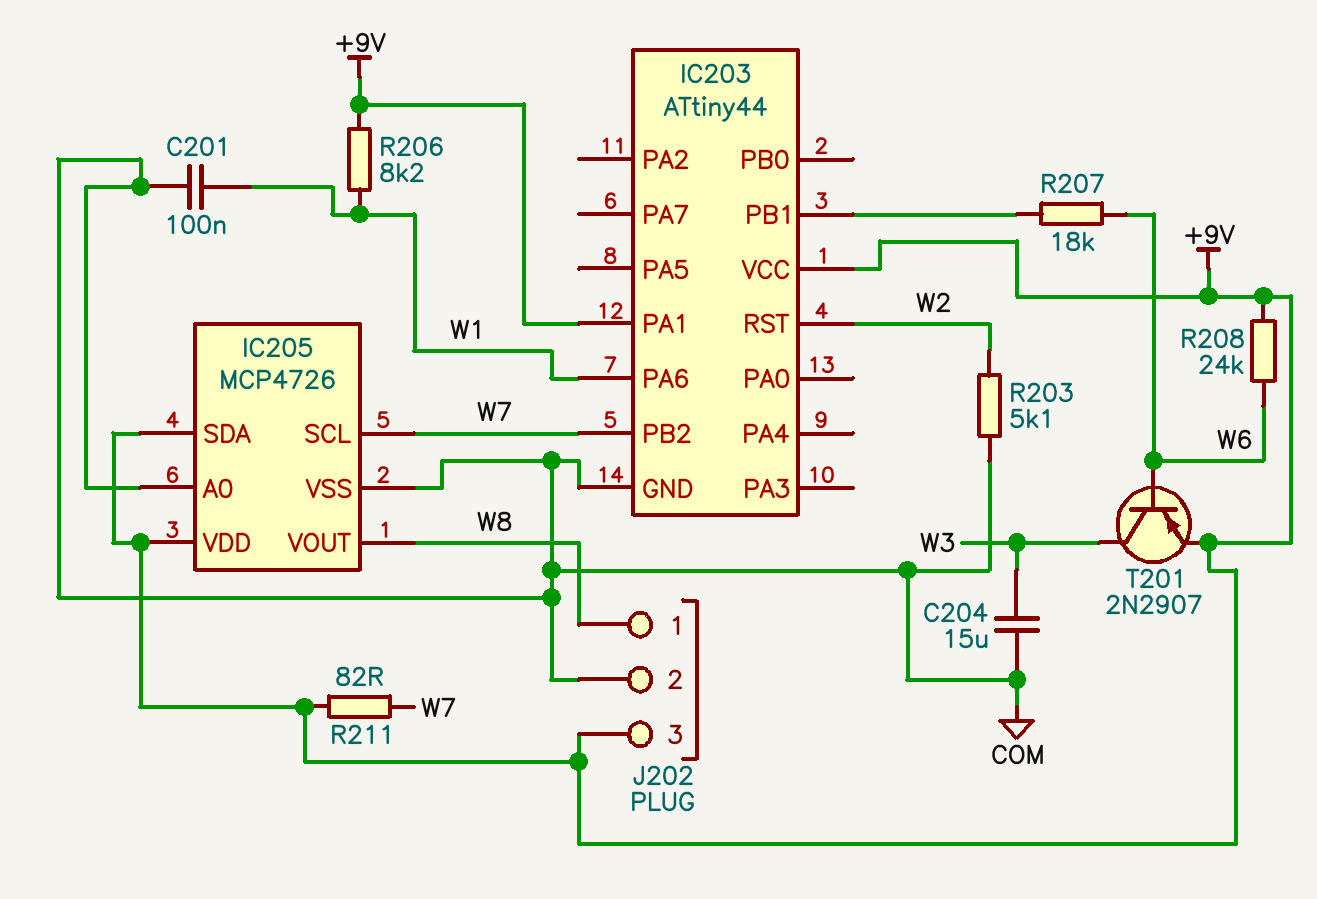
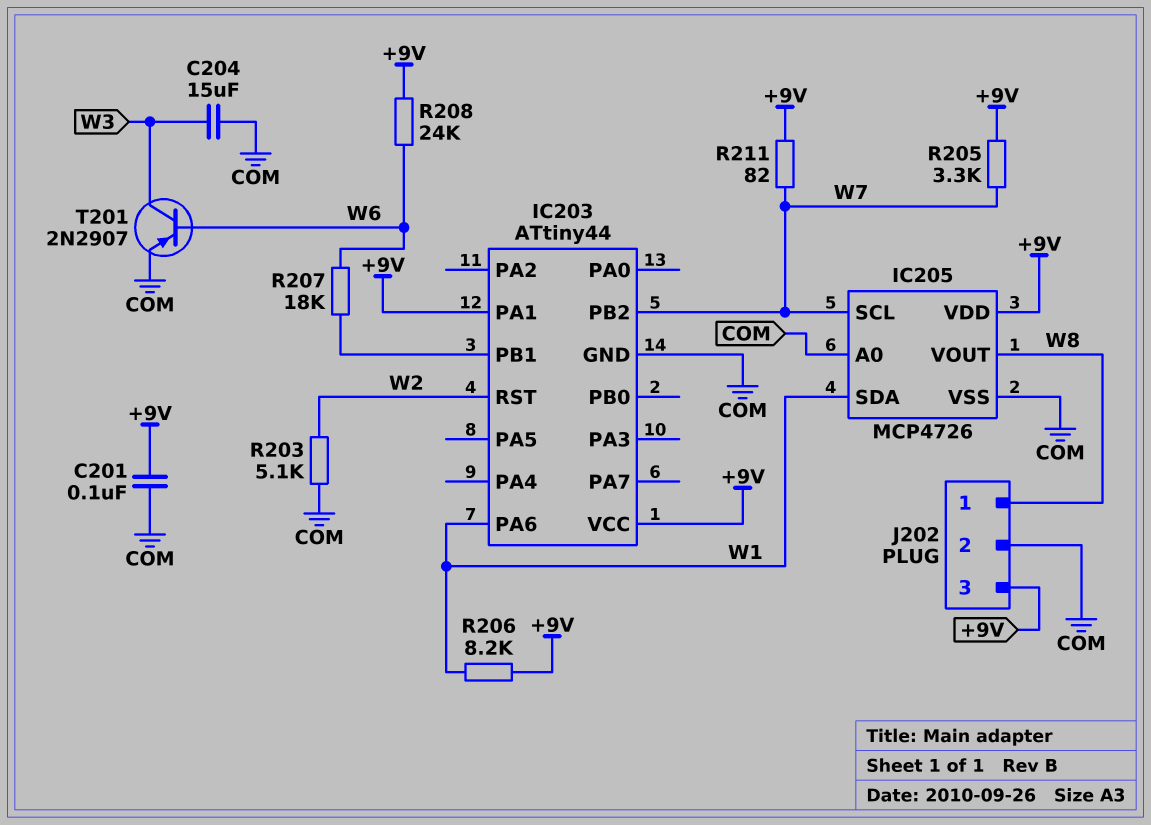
C201: 100nF (COM, W1) -> 100nF (+9V, COM)
IC205 pin SDA: +9V -> W1
R205: none -> 3.3k (+9V, W7)
T201: PNP 2N2907 (B W6, C W3, E +9V) -> PNP 2N2907 (B W6, C W3, E COM)

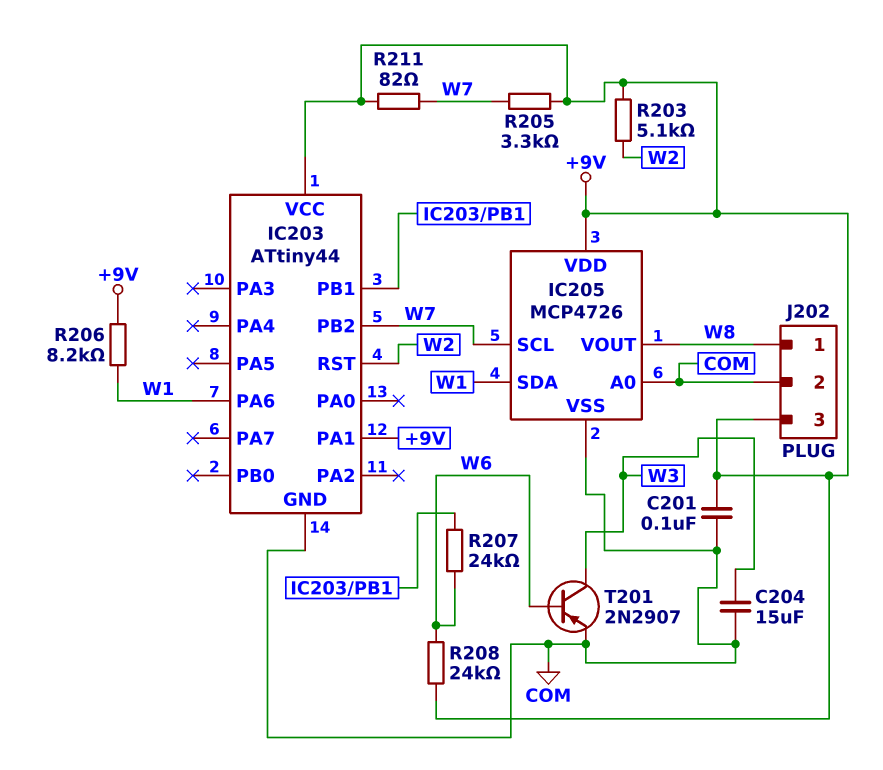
R203: 5.1k (COM, W2) -> 5.1k (+9V, W2)
R207: 18k (IC203/PB1, W6) -> 24k (IC203/PB1, W6)

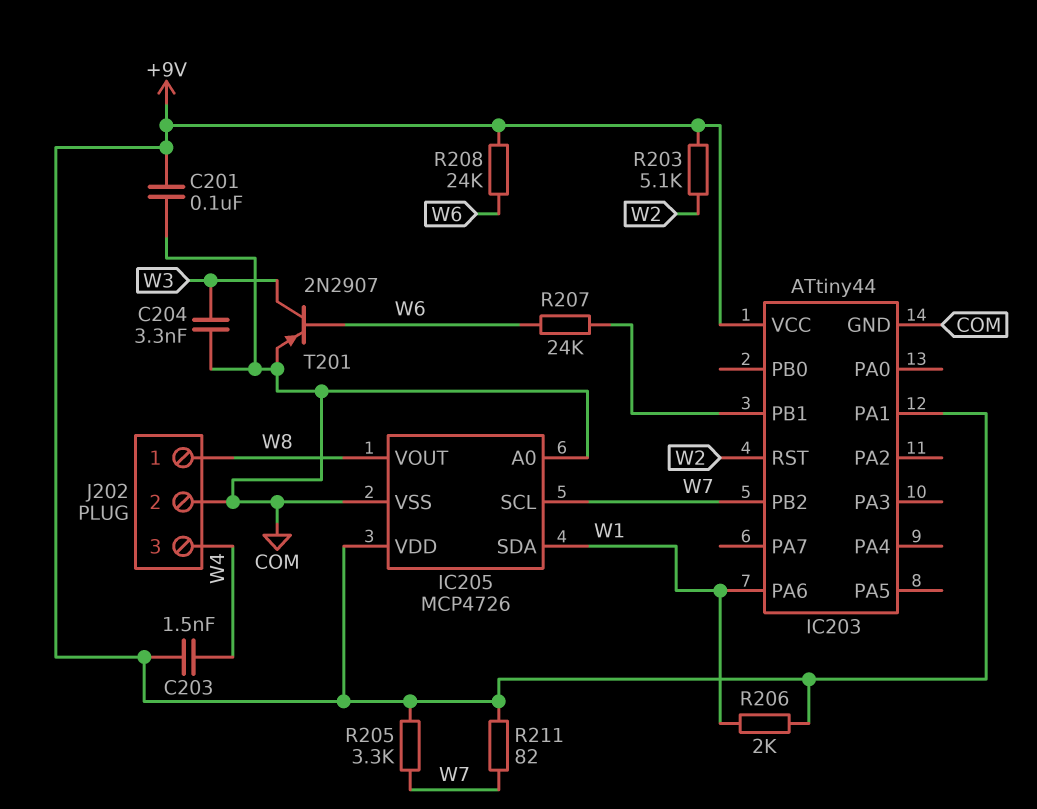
C203: none -> 1.5nF (+9V, W4)
C204: 15uF (COM, W3) -> 3.3nF (COM, W3)
J202 pin 3: +9V -> W4
R206: 8.2k (+9V, W1) -> 2k (+9V, W1)

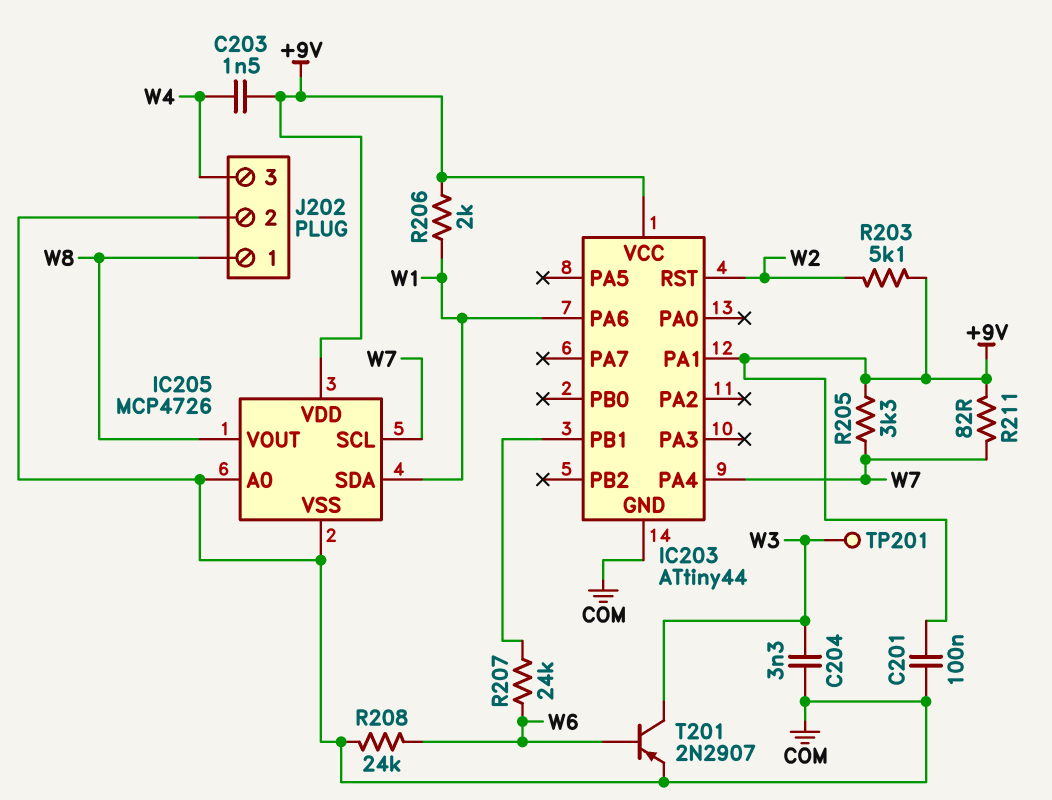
IC203 pin PA4: none -> W7
IC203 pin PB2: W7 -> none
R208: 24k (+9V, W6) -> 24k (COM, W6)
TP201: none -> test point (W3)

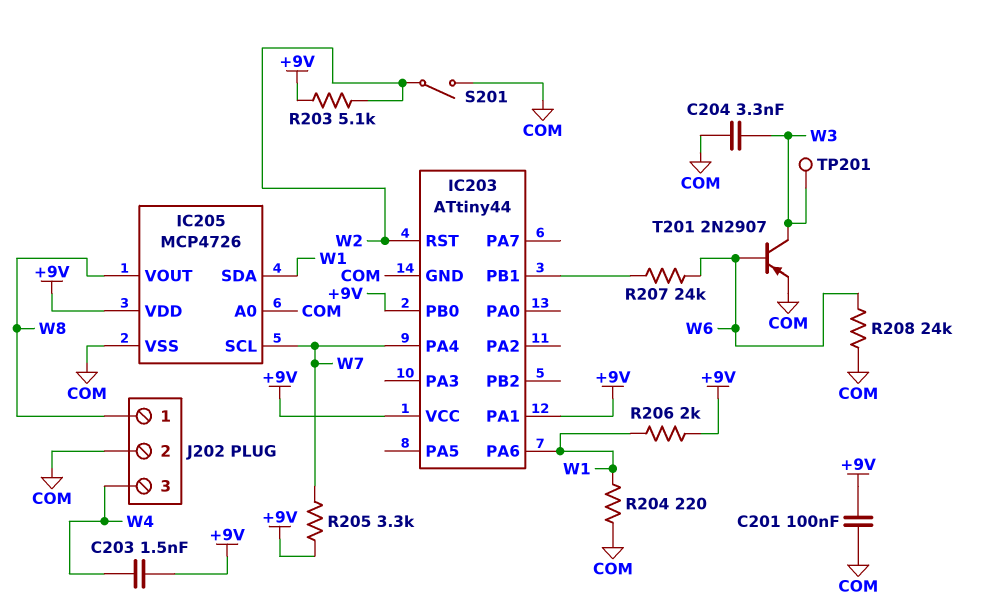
IC203 pin PB0: none -> +9V
R204: none -> 220 (COM, W1)
R211: 82 (+9V, W7) -> none
S201: none -> switch (COM, W2)

